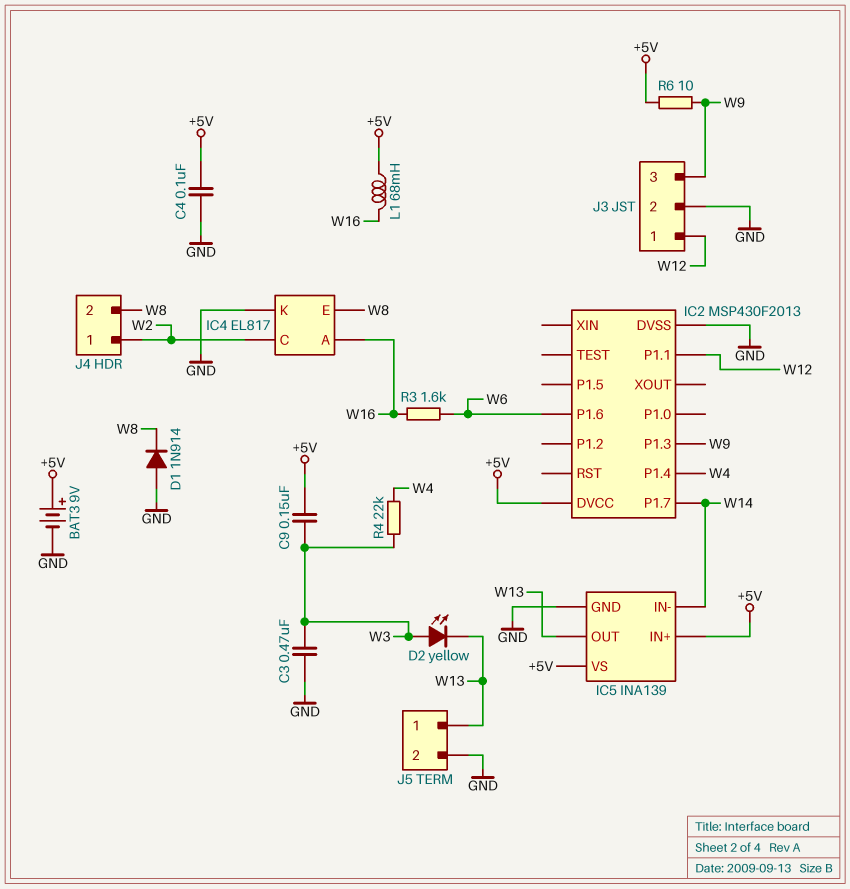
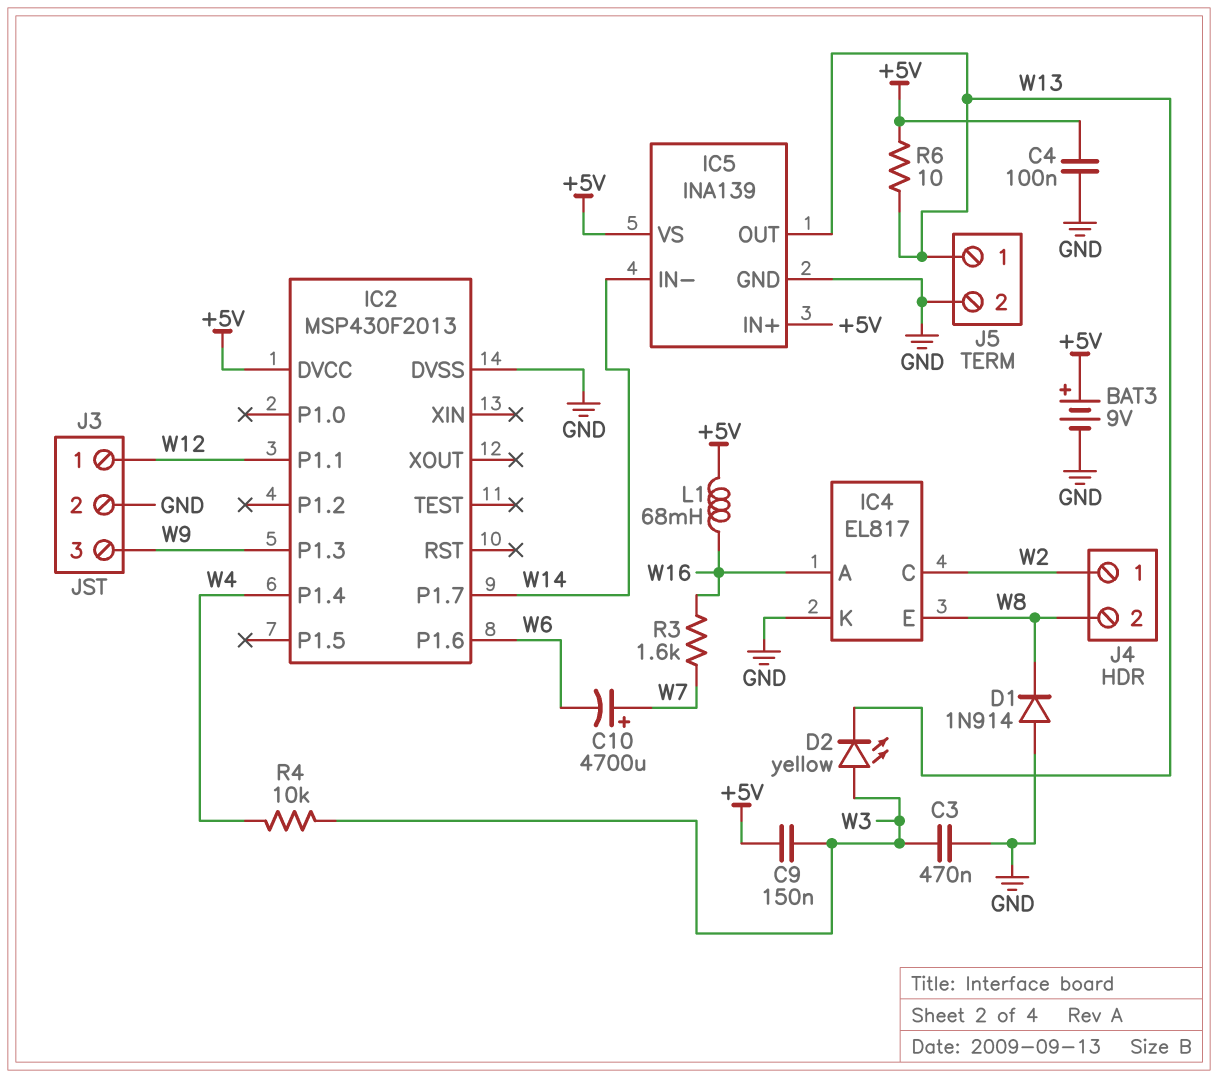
C10: none -> 4700uF (plus W7, minus W6)
R3: 1.6k (W6, W16) -> 1.6k (W7, W16)
R4: 22k (W3, W4) -> 10k (W3, W4)
R6: 10 (+5V, W9) -> 10 (+5V, W13)

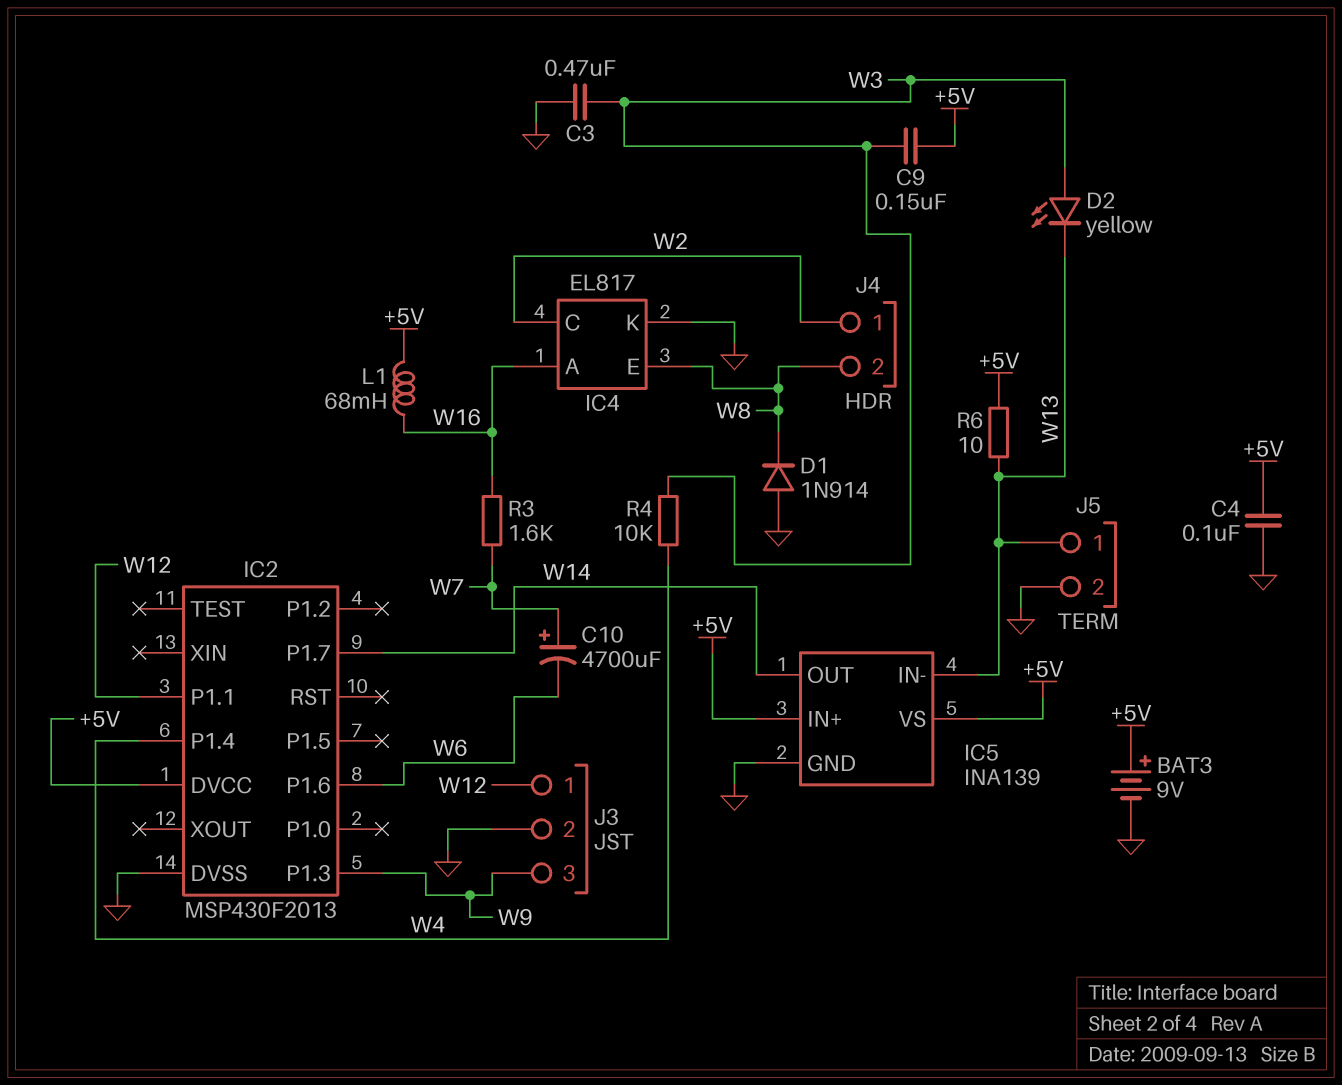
IC5 pin IN-: W14 -> W13
IC5 pin OUT: W13 -> W14

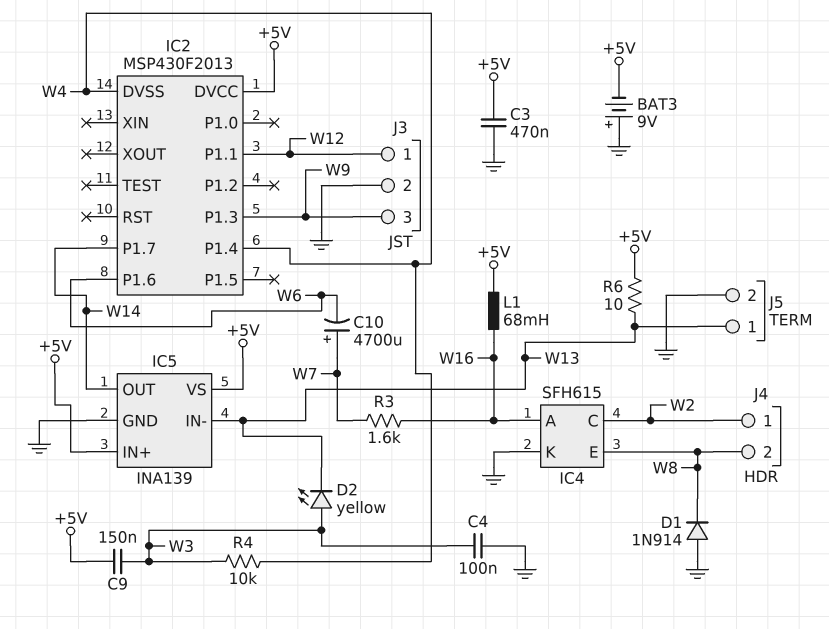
BAT3: 9V (plus +5V, minus GND) -> 9V (plus GND, minus +5V)
C3: 470nF (GND, W3) -> 470nF (+5V, GND)
C4: 100nF (+5V, GND) -> 100nF (GND, W3)
IC2 pin DVSS: GND -> W4
IC4: EL817 -> SFH615

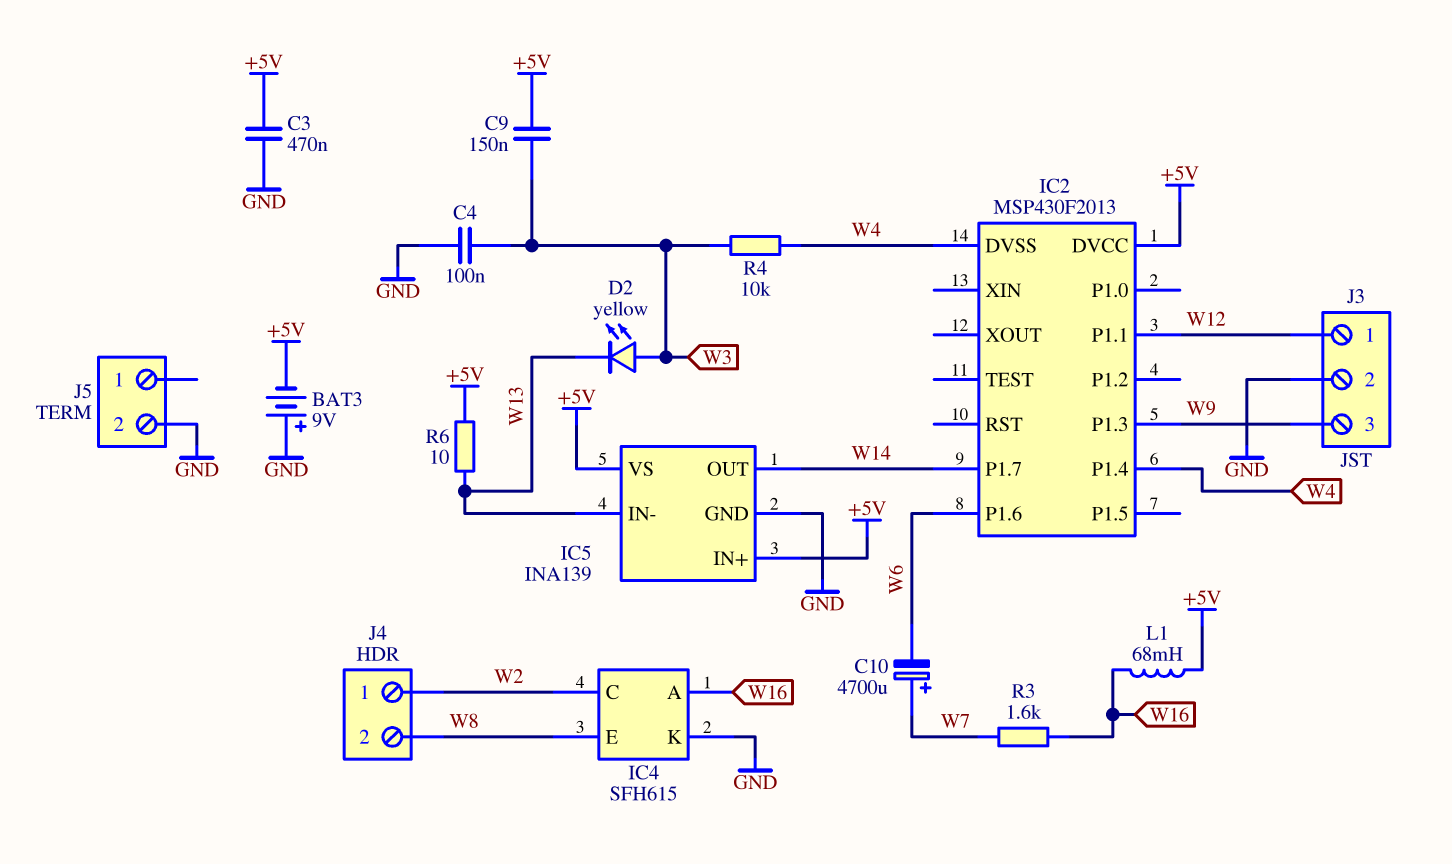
D1: diode 1N914 (A GND, K W8) -> none
J5 pin 1: W13 -> none

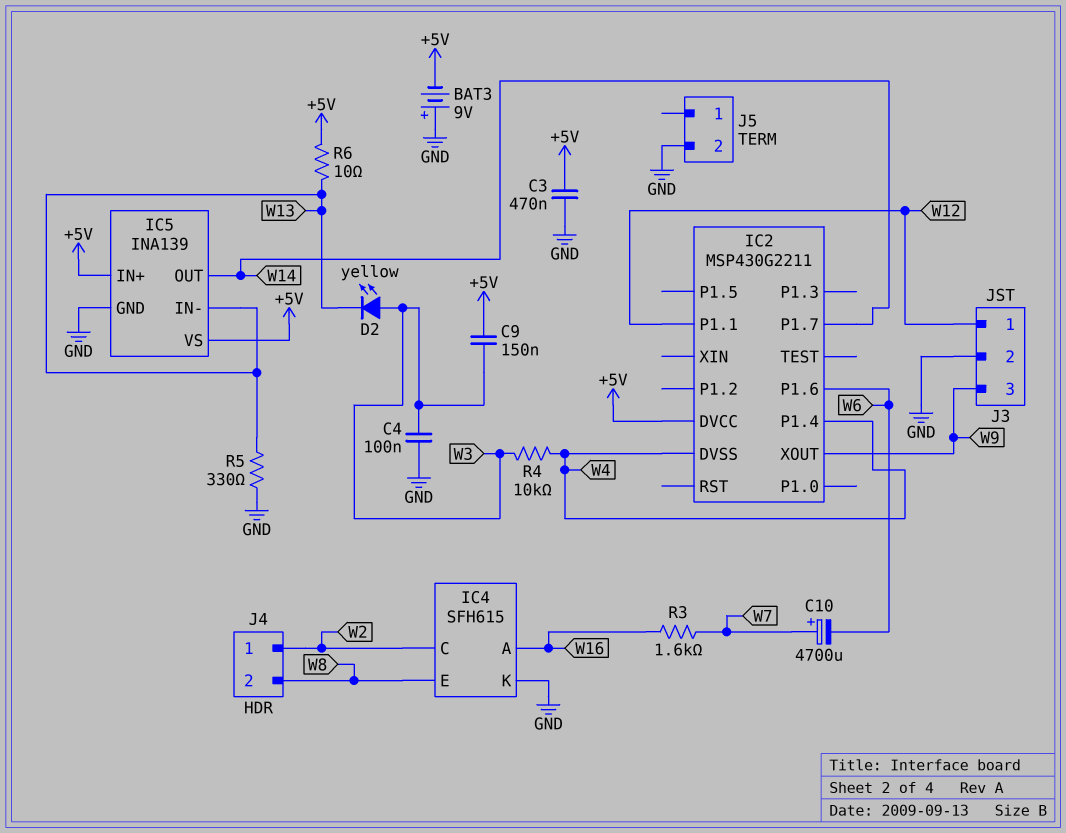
IC2: MSP430F2013 -> MSP430G2211
IC2 pin P1.3: W9 -> none
IC2 pin XOUT: none -> W9
L1: 68mH (+5V, W16) -> none
R5: none -> 330 (GND, W13)

